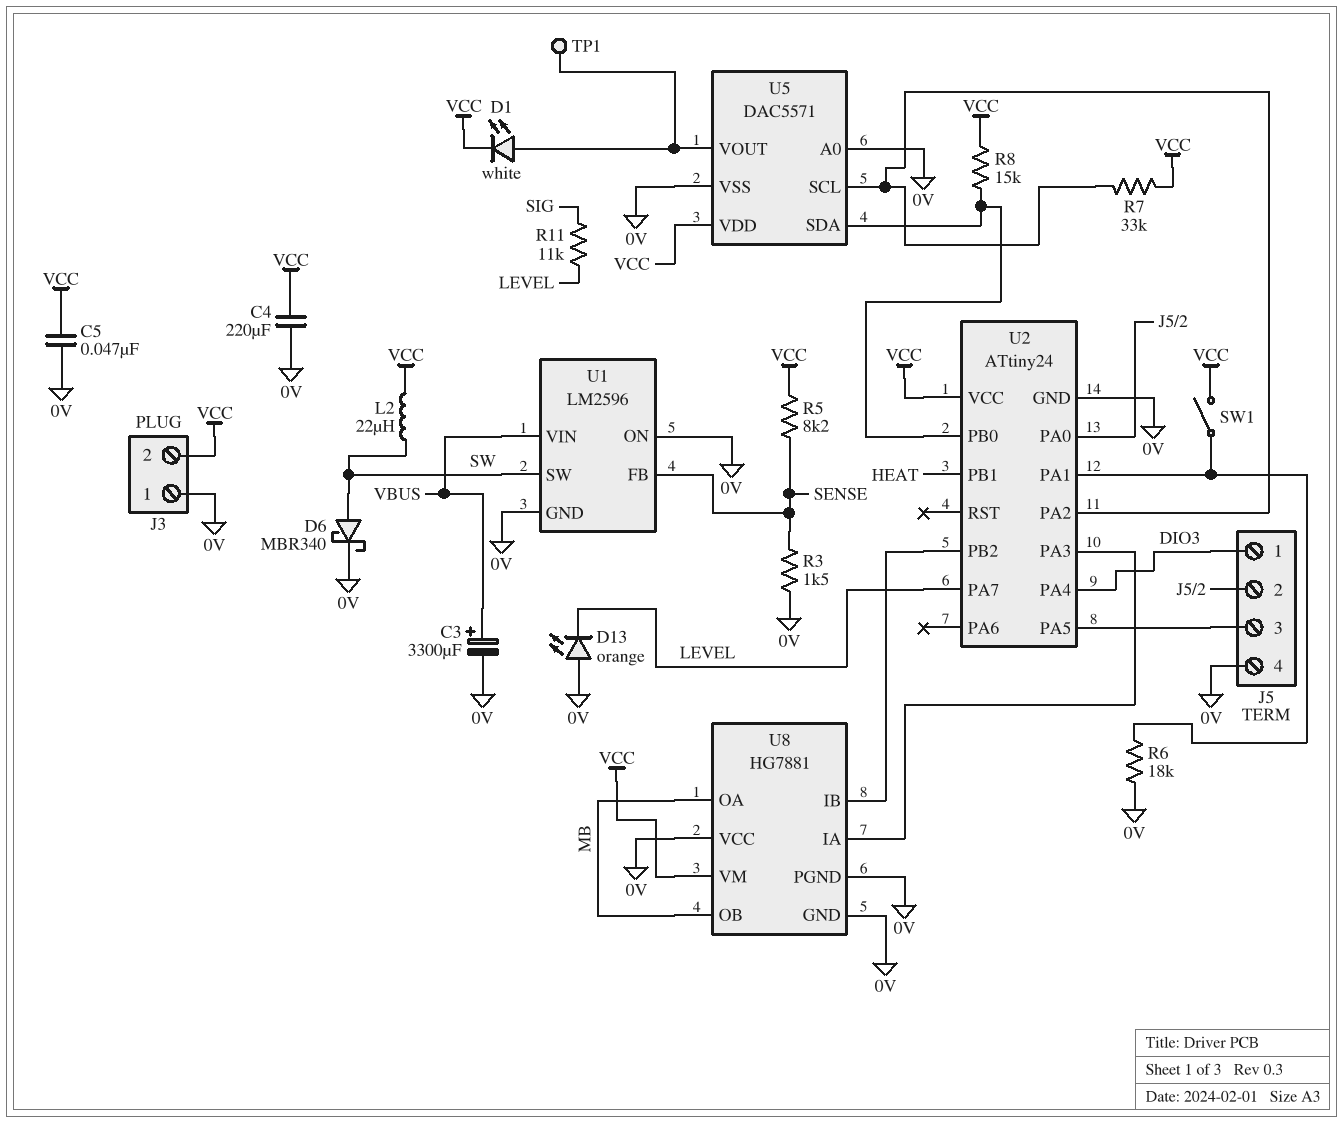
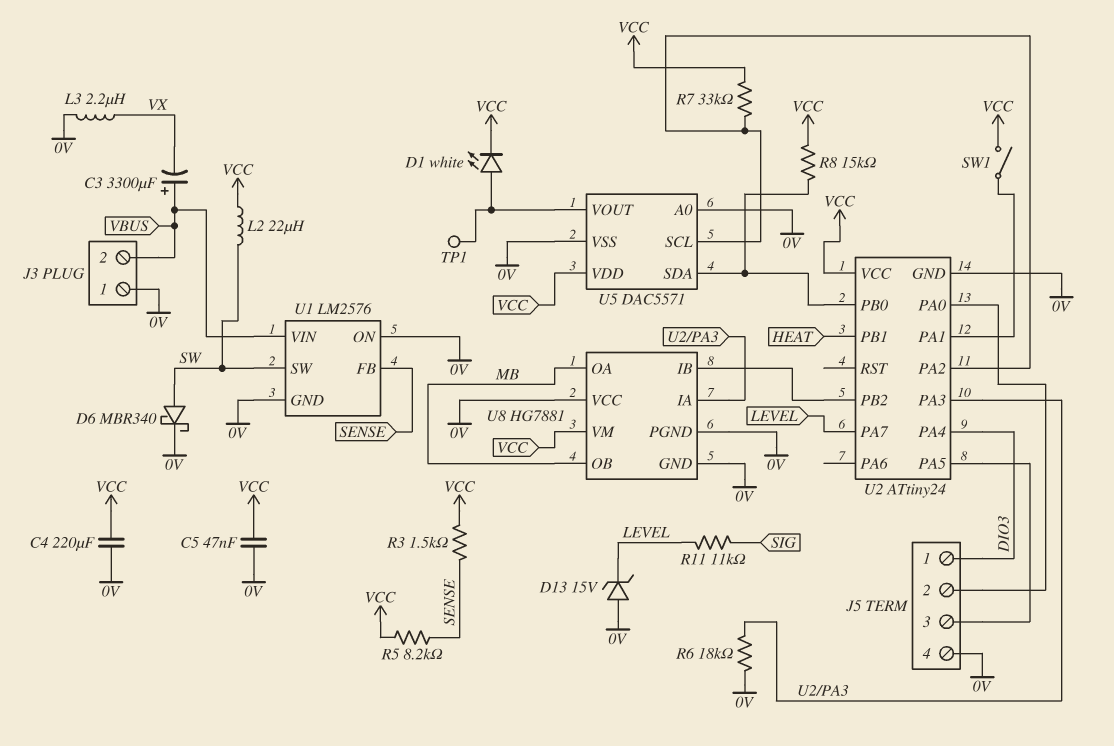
C3: 3300uF (plus VBUS, minus 0V) -> 3300uF (plus VBUS, minus VX)
D13: LED orange (A 0V, K LEVEL) -> zener 15V (A 0V, K LEVEL)
J3 pin 2: VCC -> VBUS
L3: none -> 2.2uH (0V, VX)
R3: 1.5k (0V, SENSE) -> 1.5k (SENSE, VCC)
R6: 18k (0V, U2/PA1) -> 18k (0V, U2/PA3)
U1: LM2596 -> LM2576

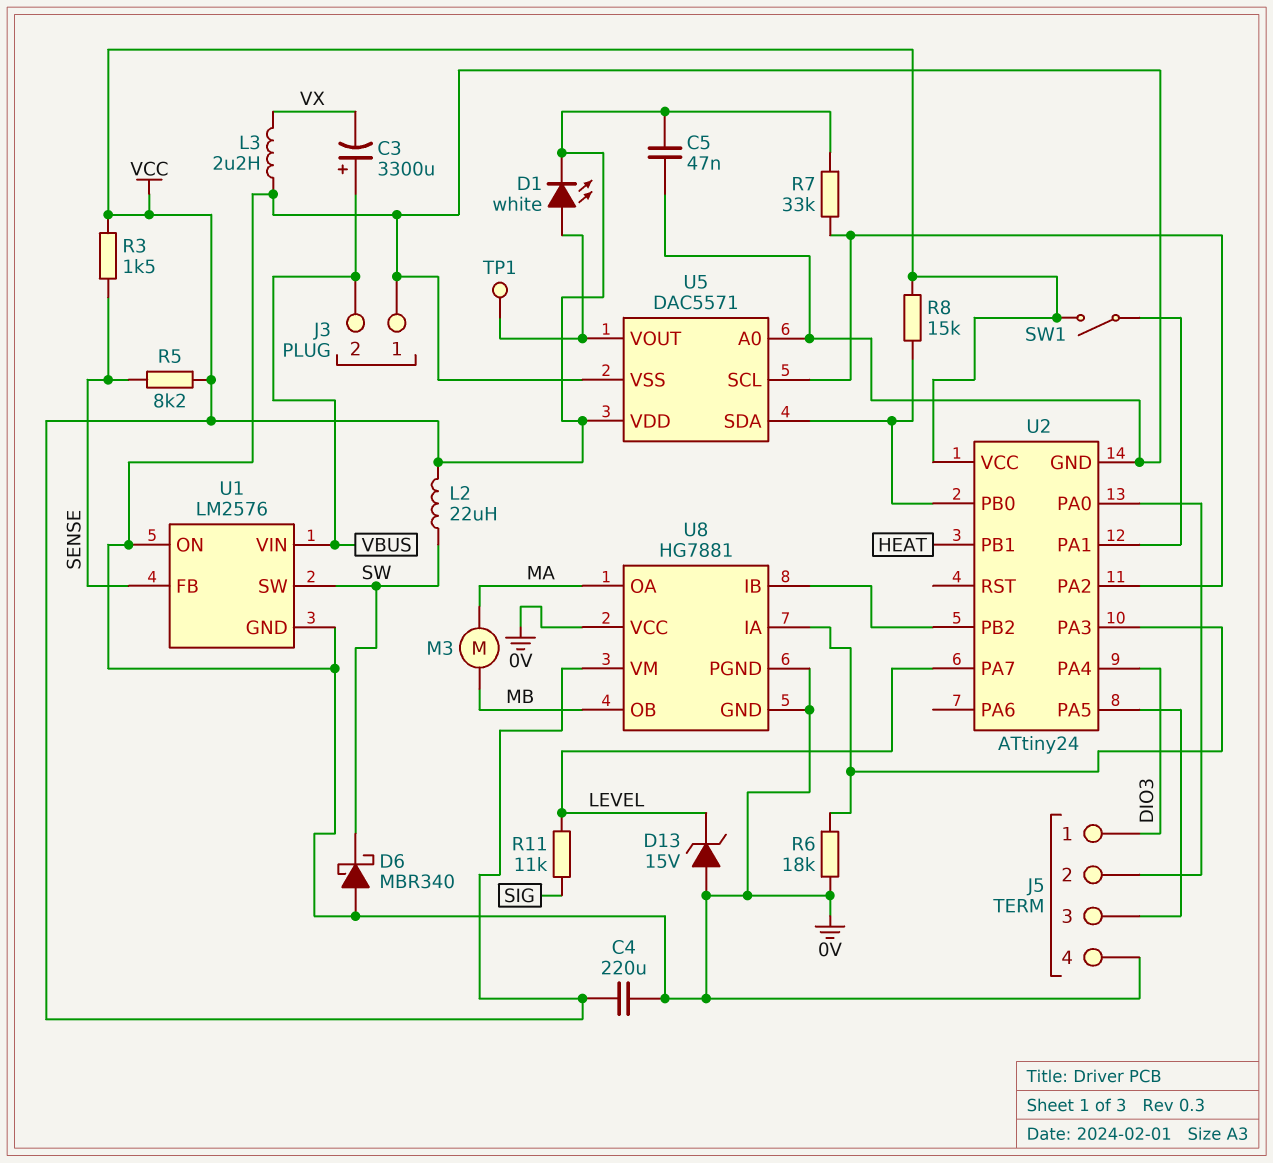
D6: schottky MBR340 (A SW, K 0V) -> schottky MBR340 (A 0V, K SW)
M3: none -> motor (MA, MB)
U8 pin OA: MB -> MA

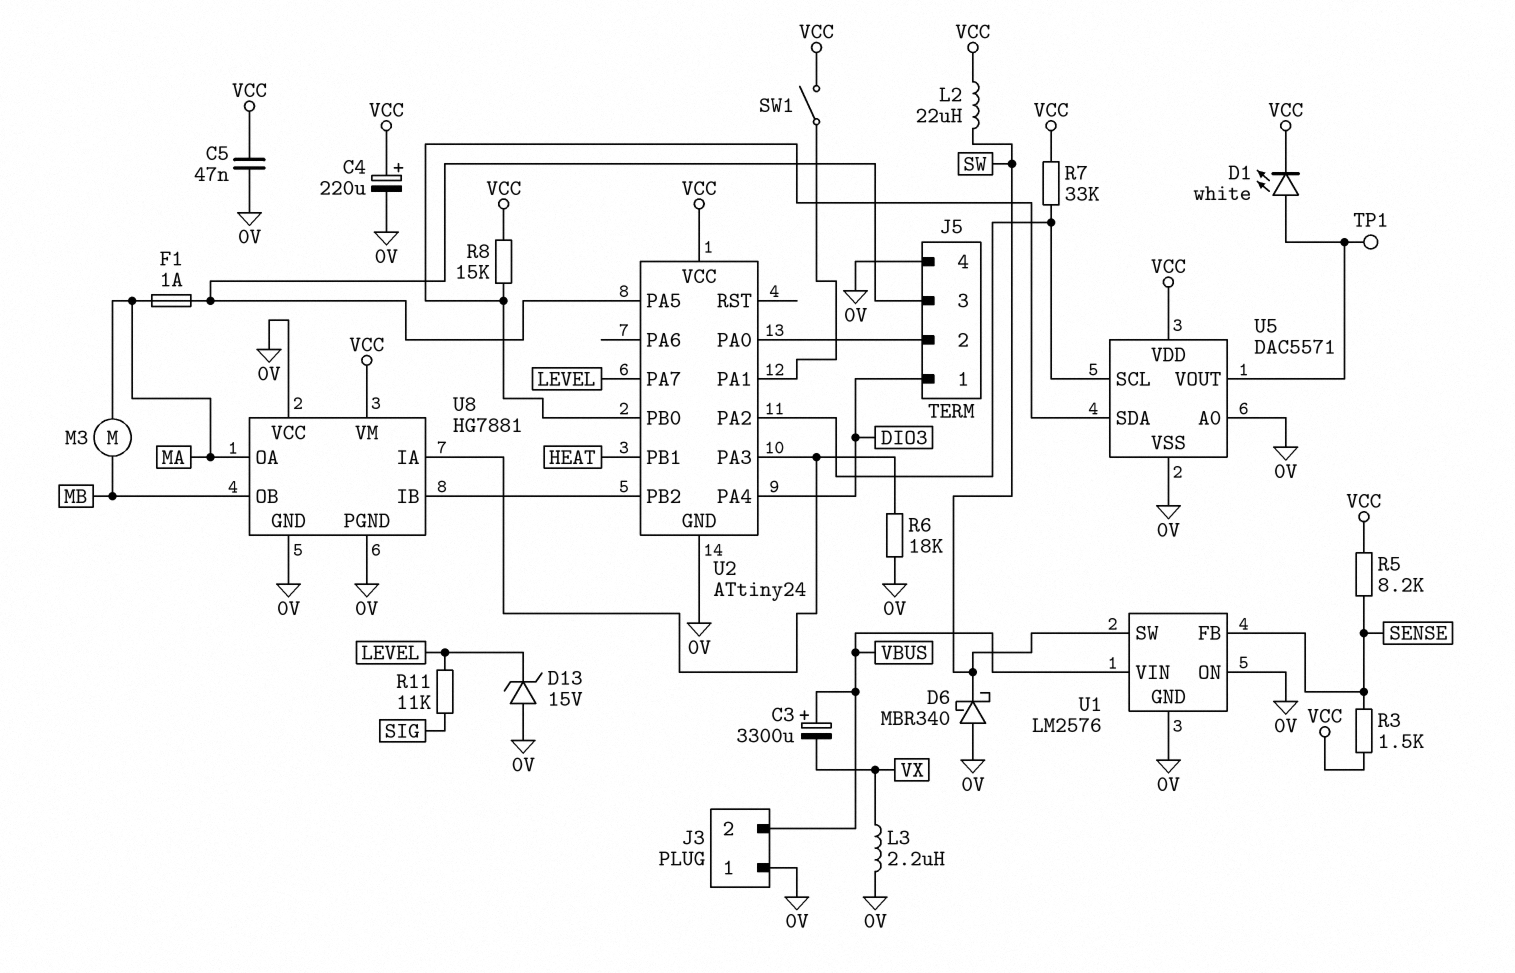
C4: 220uF (0V, VCC) -> 220uF (plus VCC, minus 0V)
F1: none -> 1A (J5/3, MA)

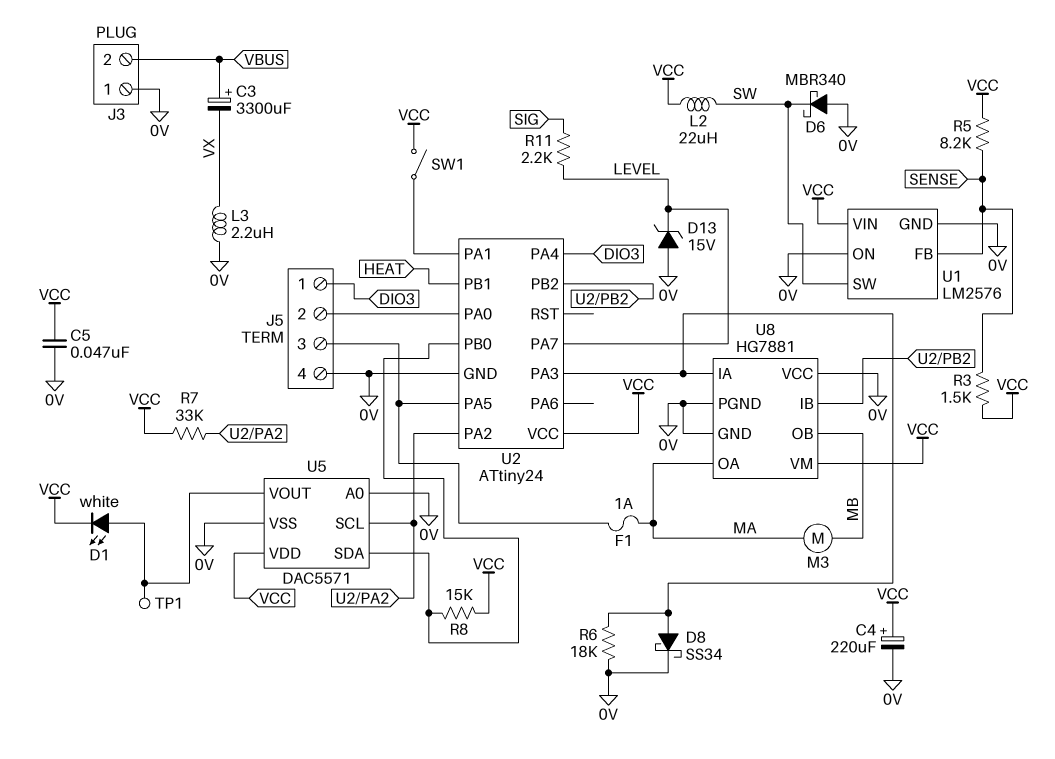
D8: none -> schottky SS34 (A U2/PA3, K 0V)
R11: 11k (LEVEL, SIG) -> 2.2k (LEVEL, SIG)
U1 pin VIN: VBUS -> VCC

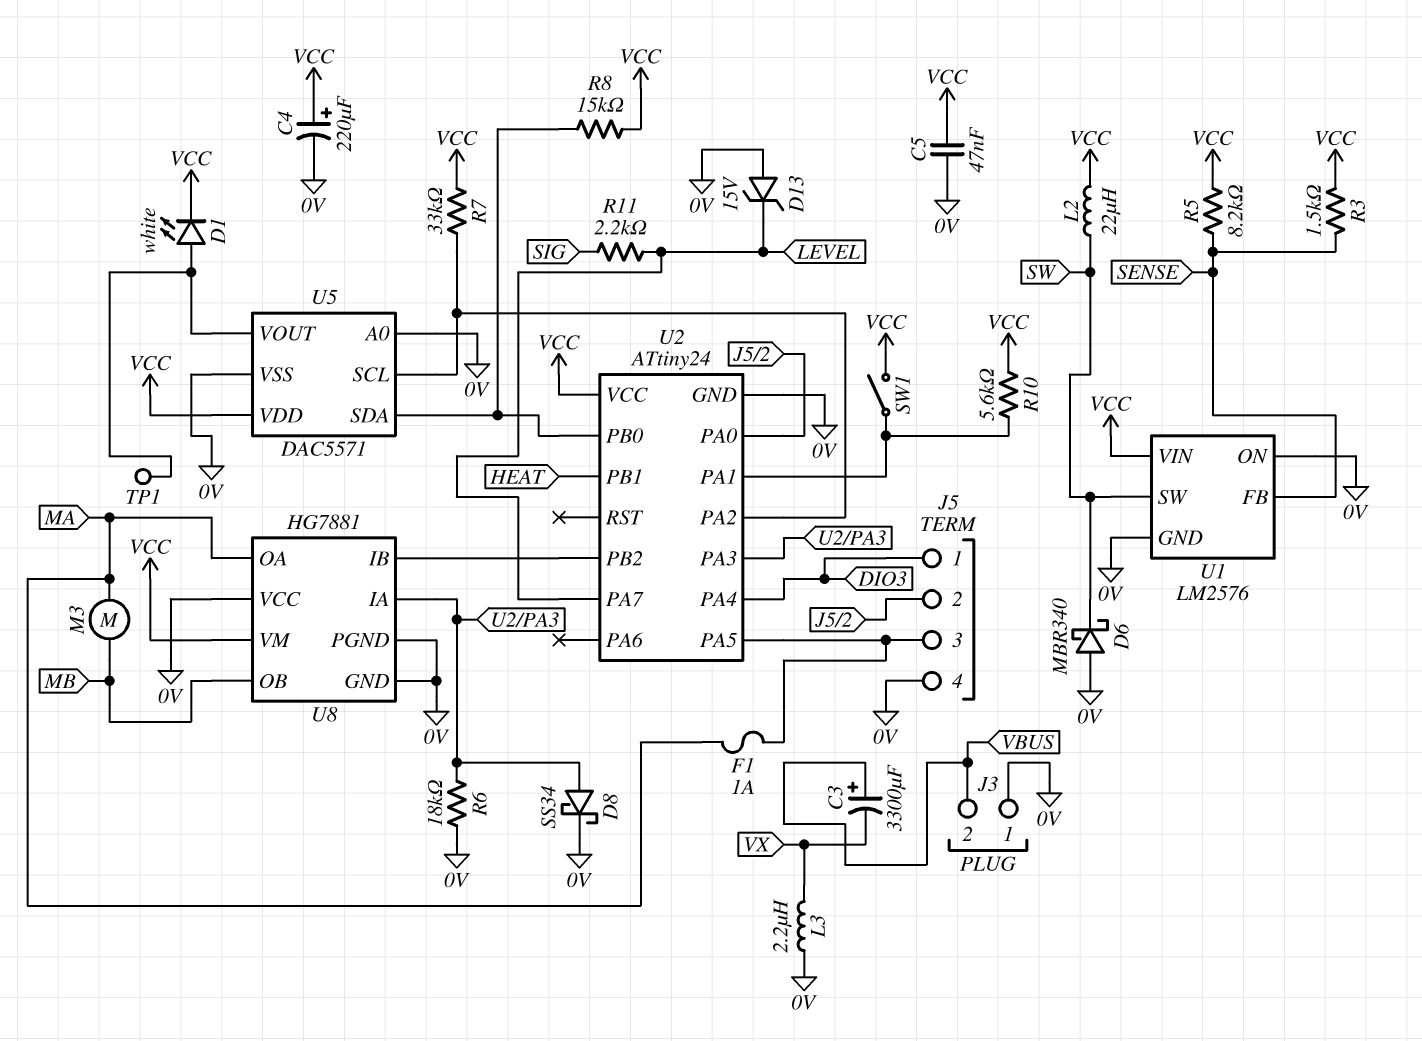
R10: none -> 5.6k (U2/PA1, VCC)

